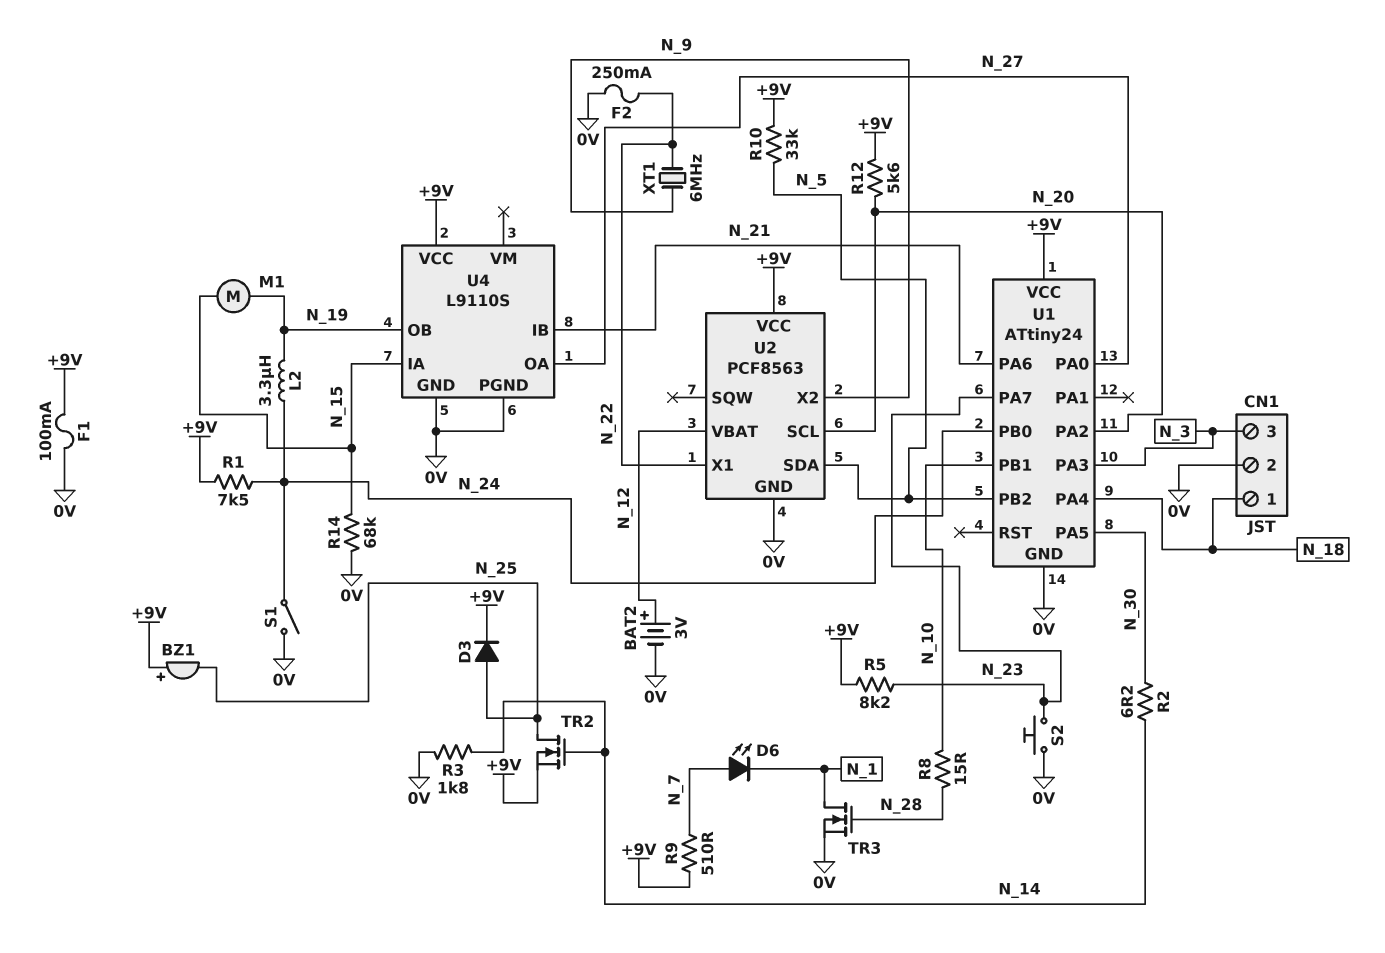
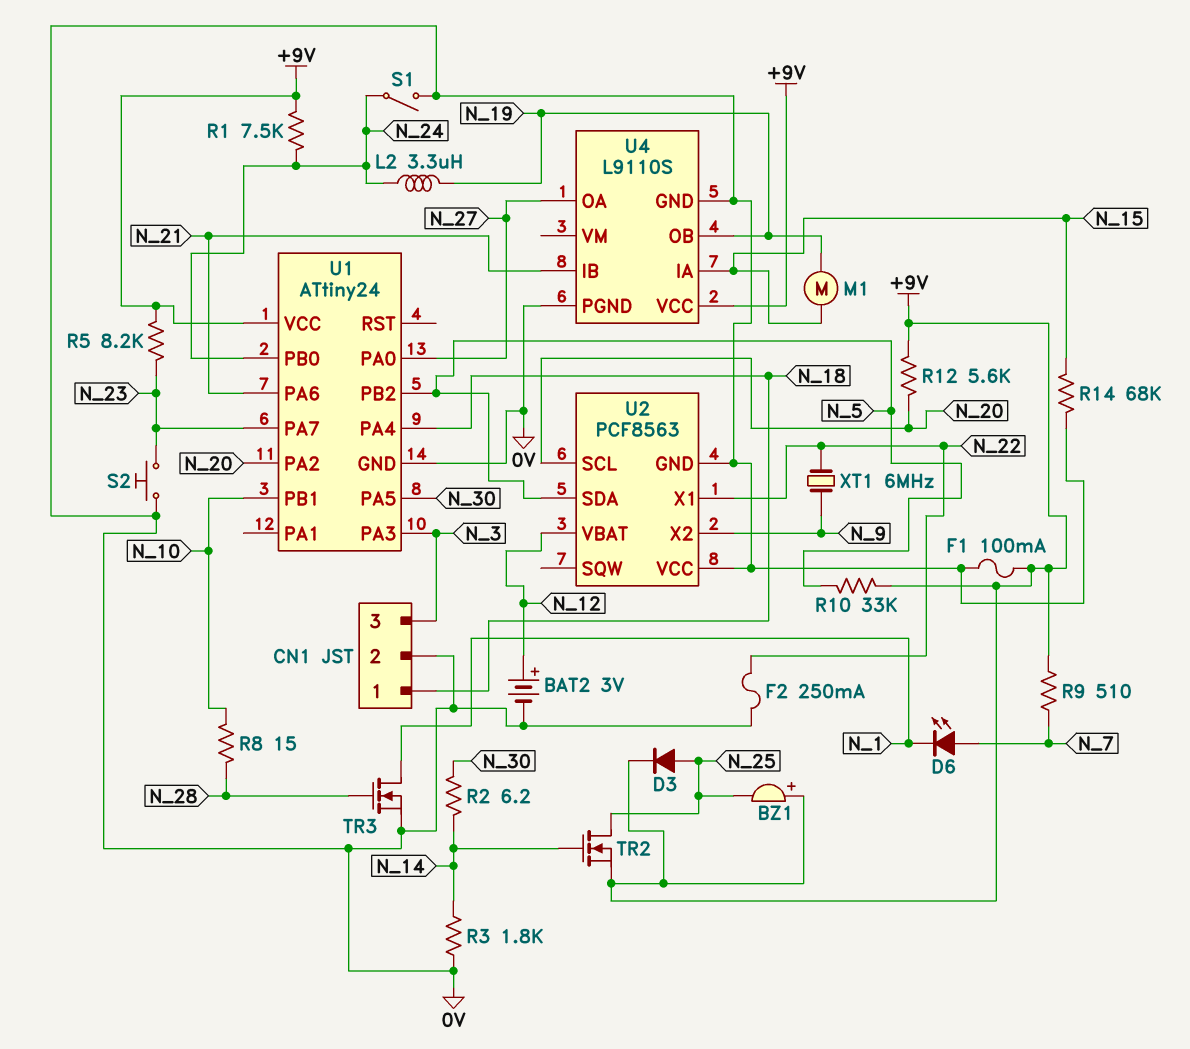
U2 pin VCC: +9V -> 0V

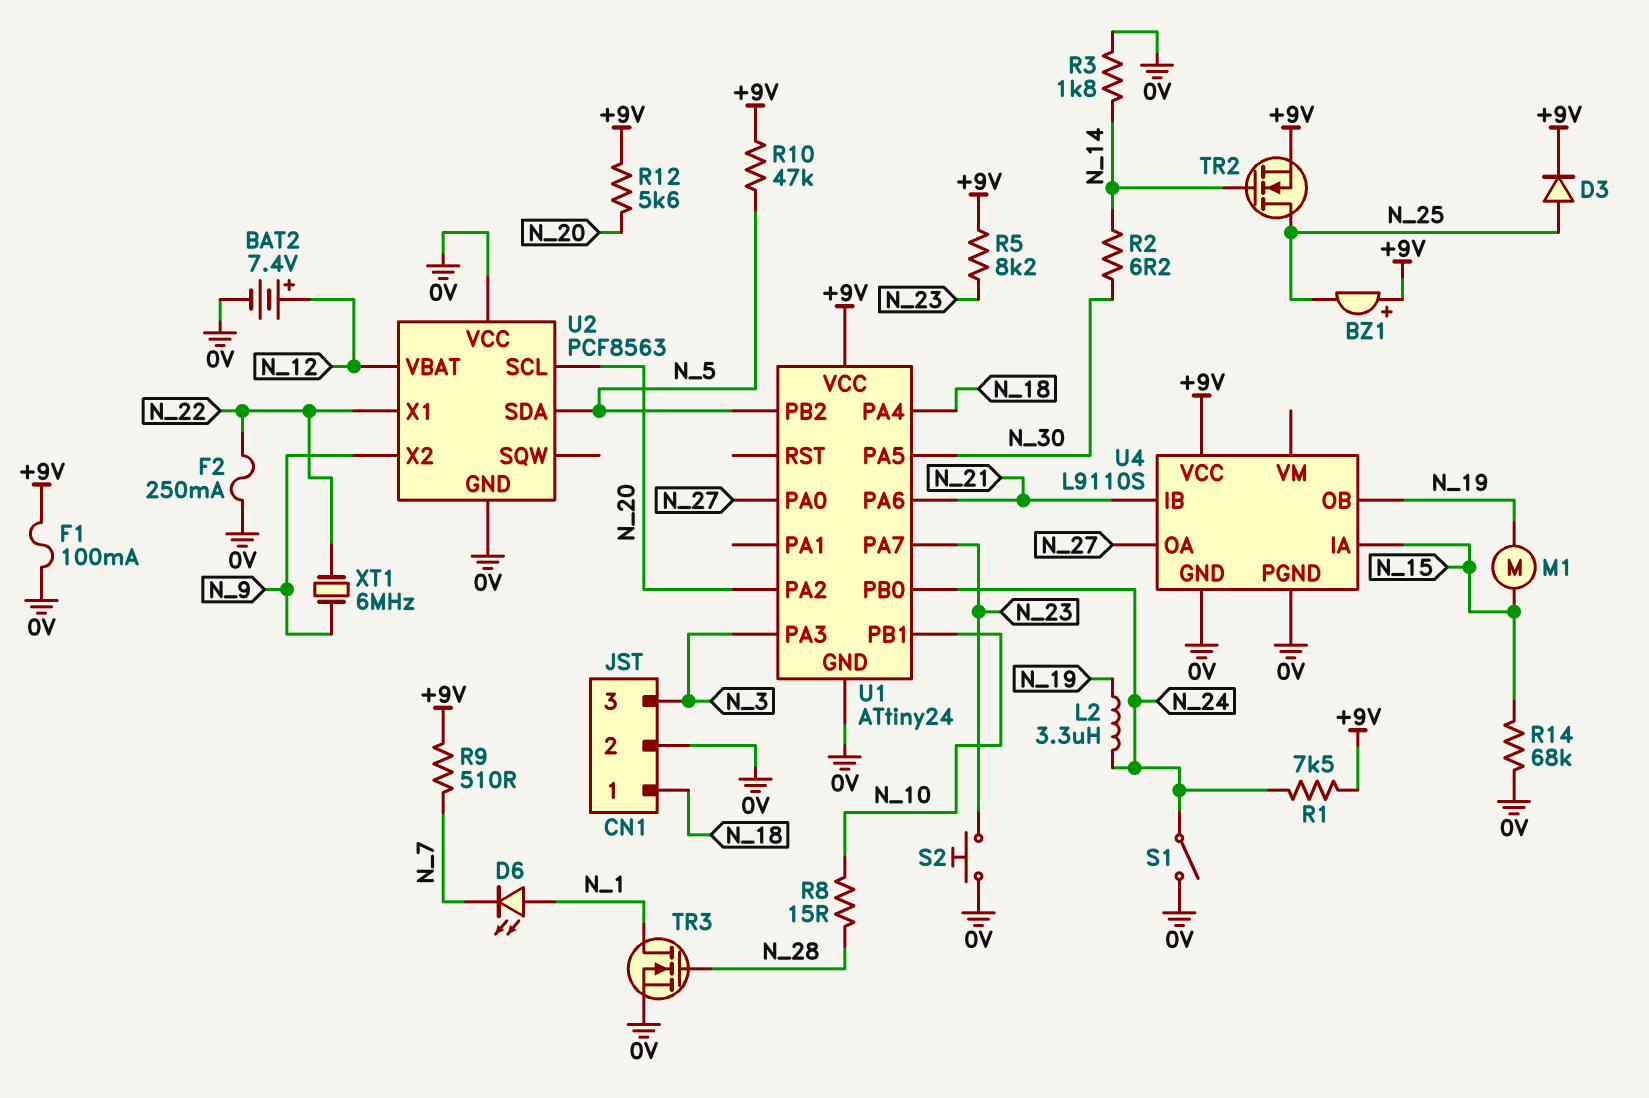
BAT2: 3V (plus N_12, minus 0V) -> 7.4V (plus N_12, minus 0V)
D6: LED (A N_7, K N_1) -> LED (A N_1, K N_7)
R10: 33k (+9V, N_5) -> 47k (+9V, N_5)

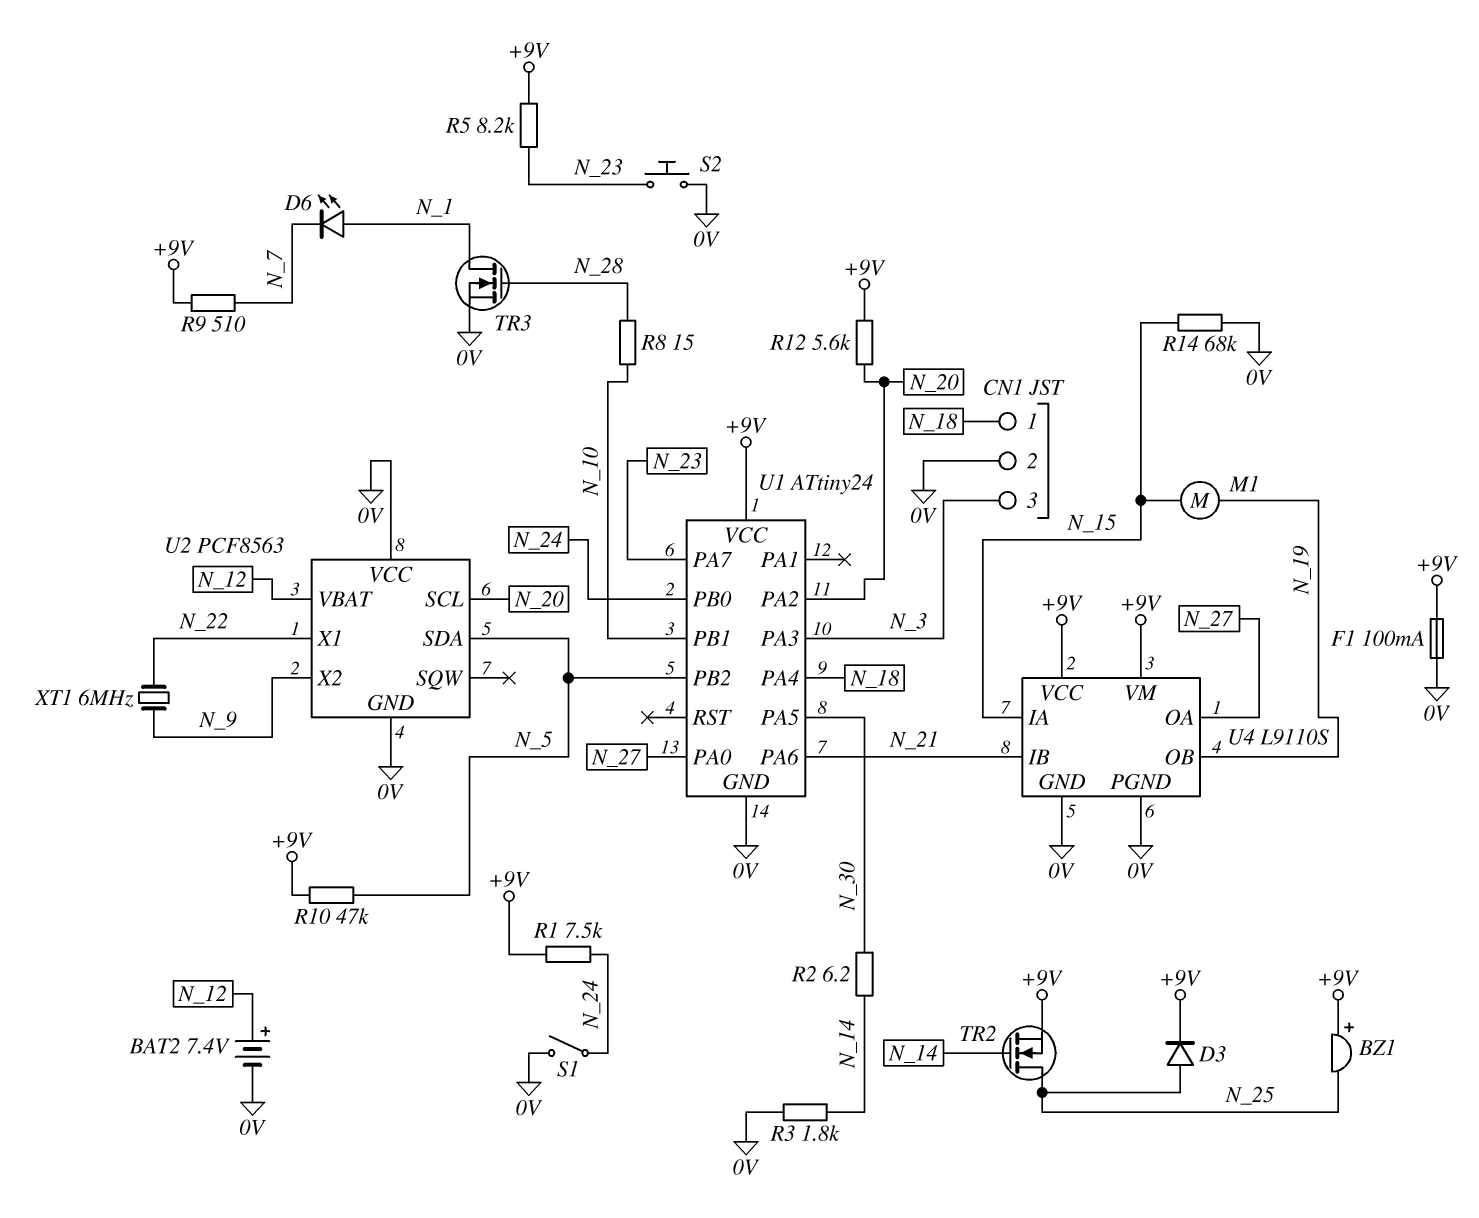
F2: 250mA (0V, N_22) -> none
L2: 3.3uH (N_19, N_24) -> none
U4 pin VM: none -> +9V

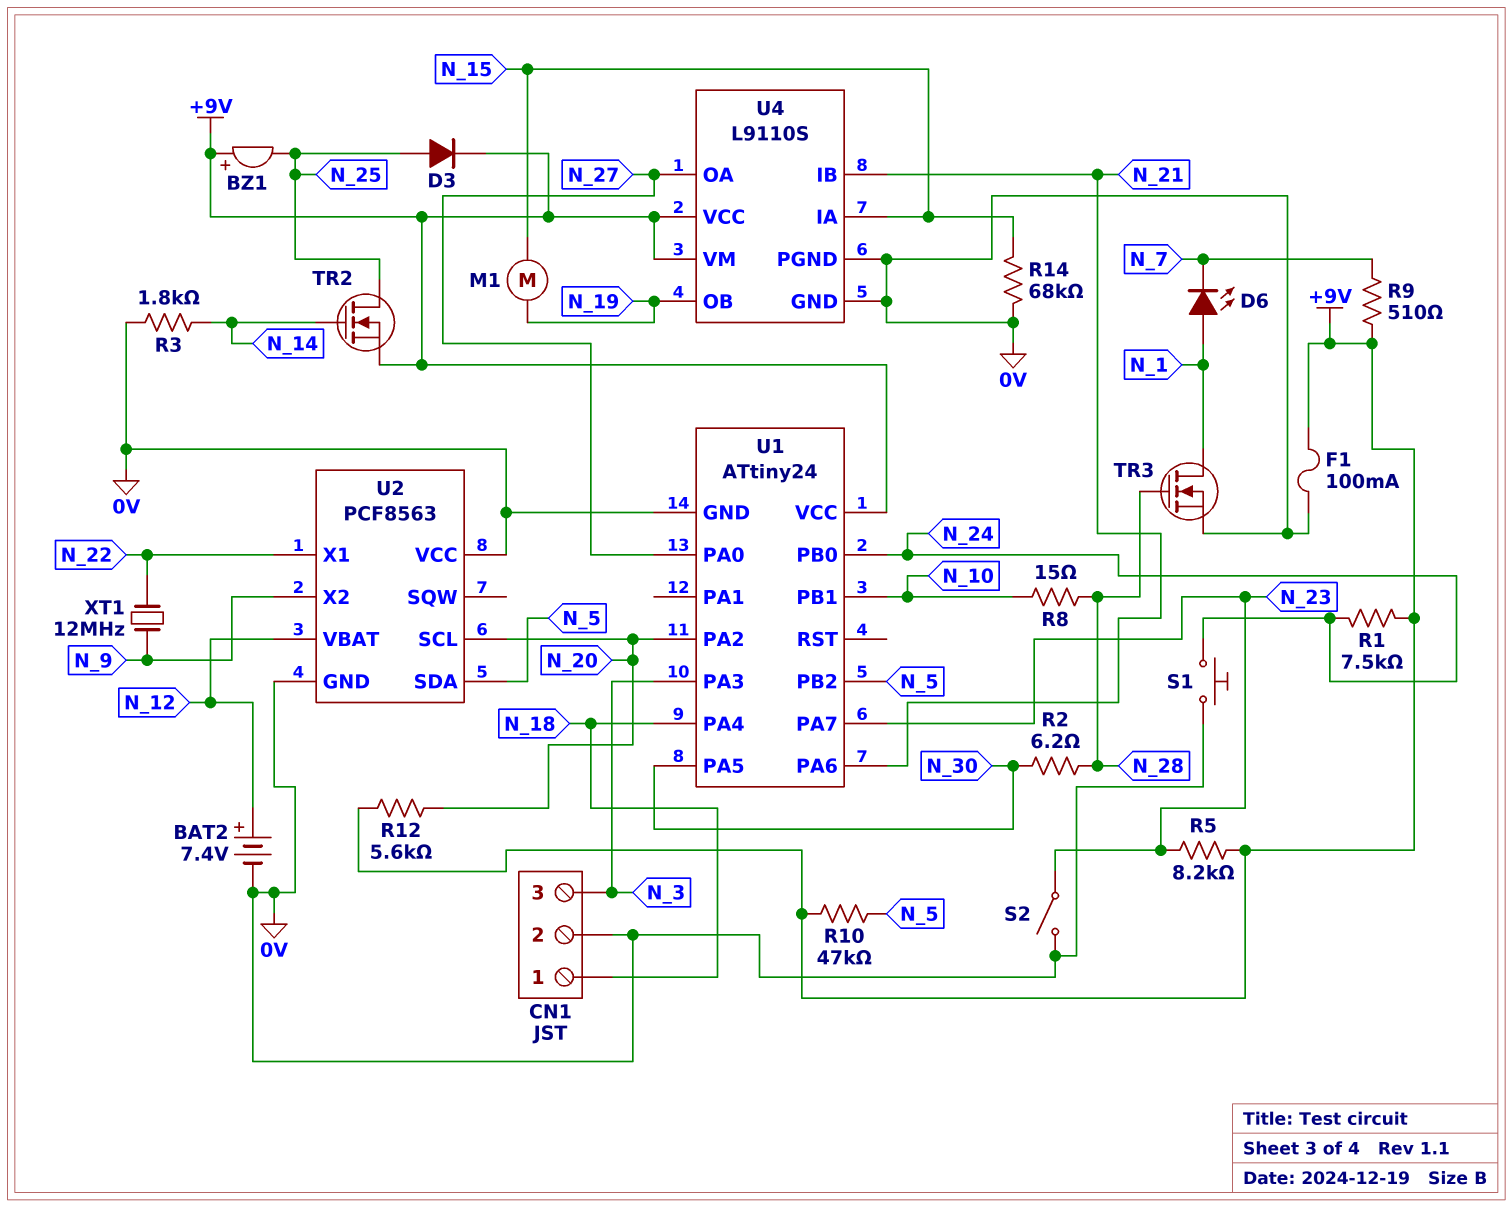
R2: 6.2 (N_14, N_30) -> 6.2 (N_28, N_30)
S1: switch (0V, N_24) -> button (0V, N_24)
S2: button (0V, N_23) -> switch (0V, N_23)
XT1: 6MHz (N_9, N_22) -> 12MHz (N_9, N_22)

